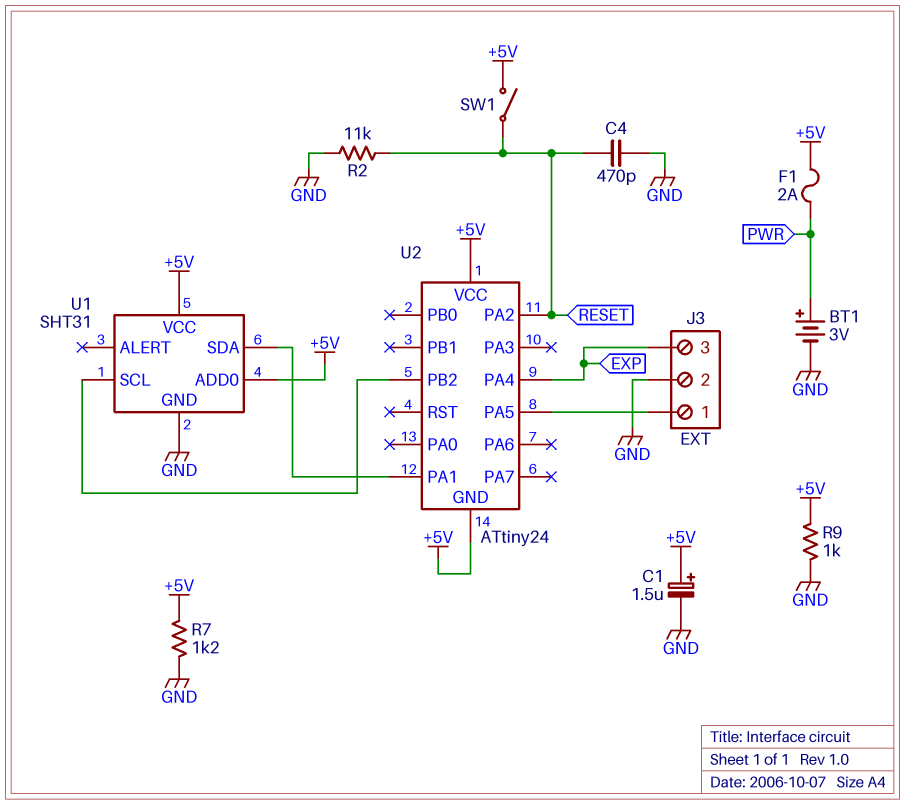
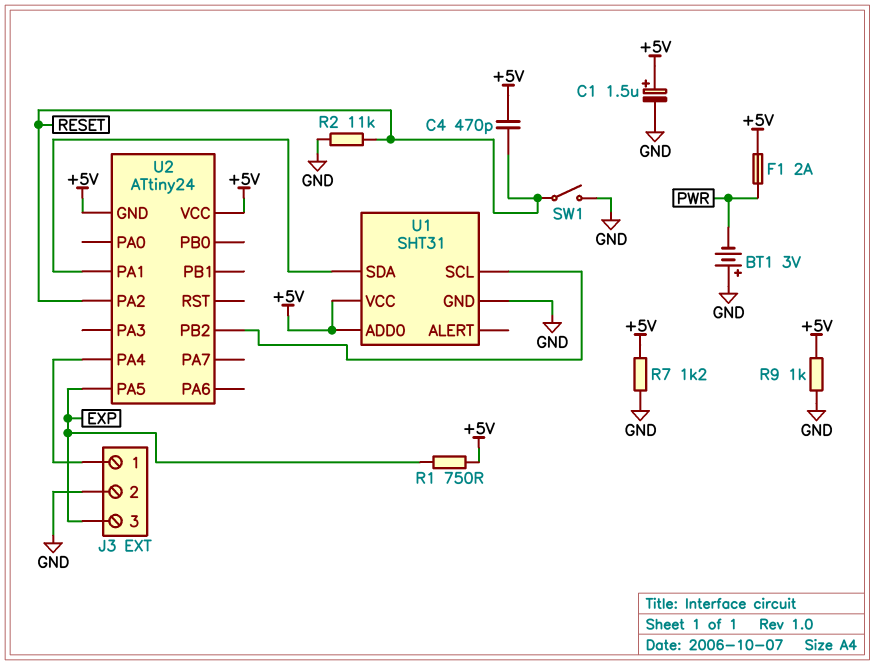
BT1: 3V (plus PWR, minus GND) -> 3V (plus GND, minus PWR)
C4: 470pF (GND, RESET) -> 470pF (+5V, RESET)
R1: none -> 750 (+5V, EXP)
SW1: switch (+5V, RESET) -> switch (GND, RESET)
U2 pin PA4: EXP -> J3/1
U2 pin PA5: J3/1 -> EXP

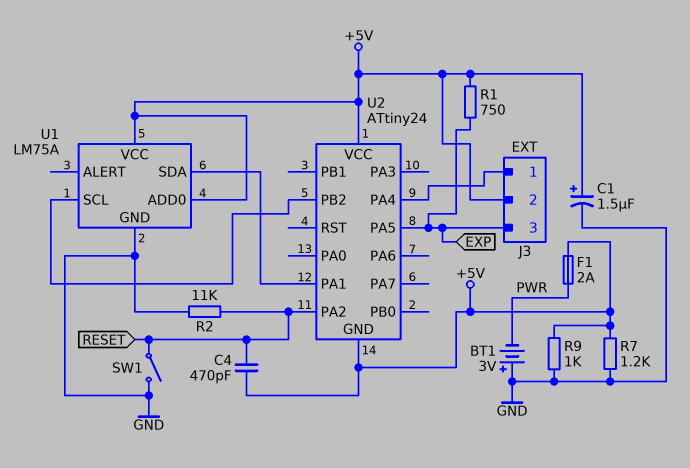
J3 pin 2: GND -> +5V
U1: SHT31 -> LM75A

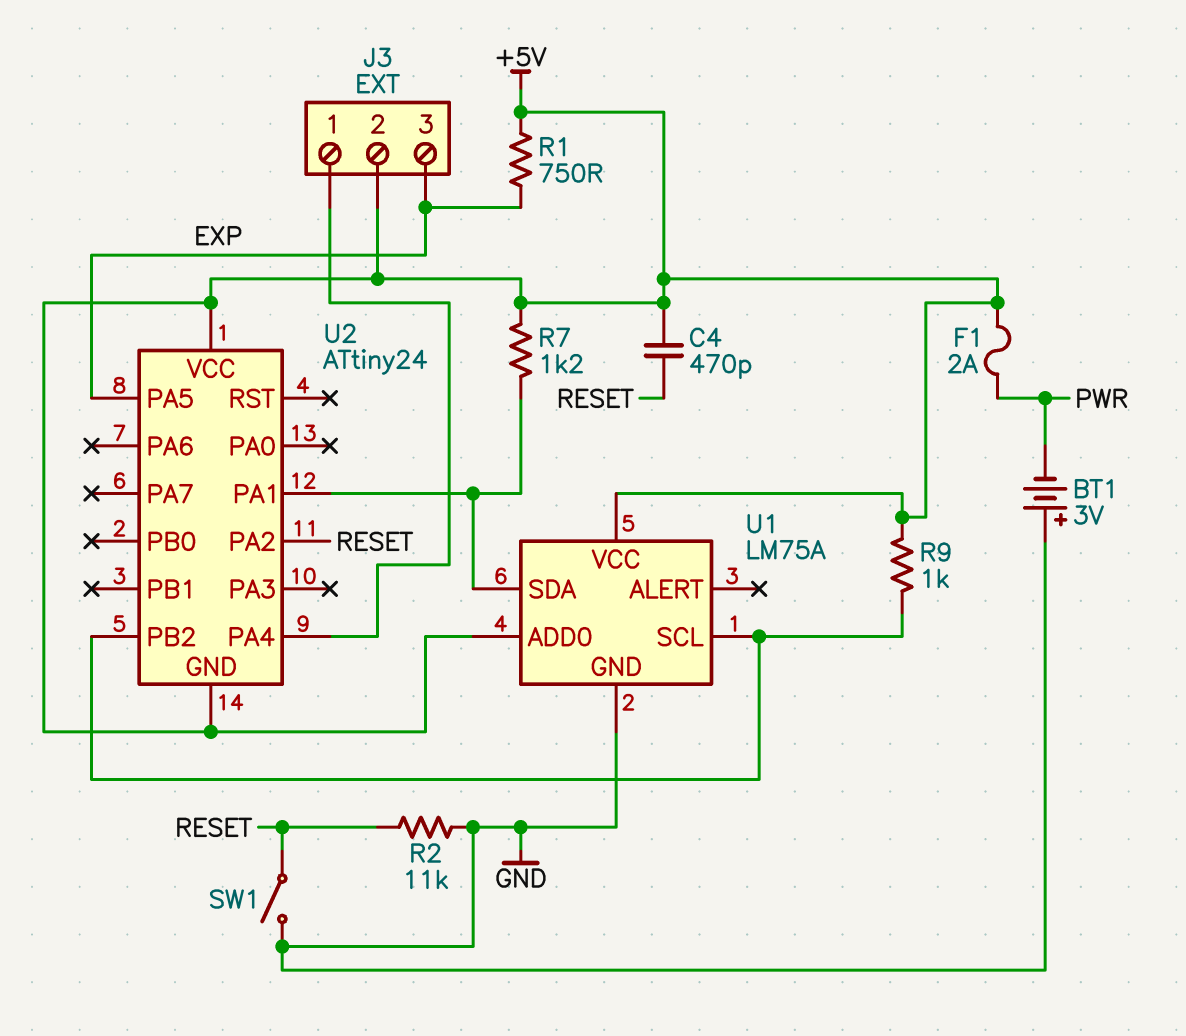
C1: 1.5uF (plus +5V, minus GND) -> none
R7: 1.2k (+5V, GND) -> 1.2k (+5V, U1/SDA)
R9: 1k (+5V, GND) -> 1k (+5V, U1/SCL)

